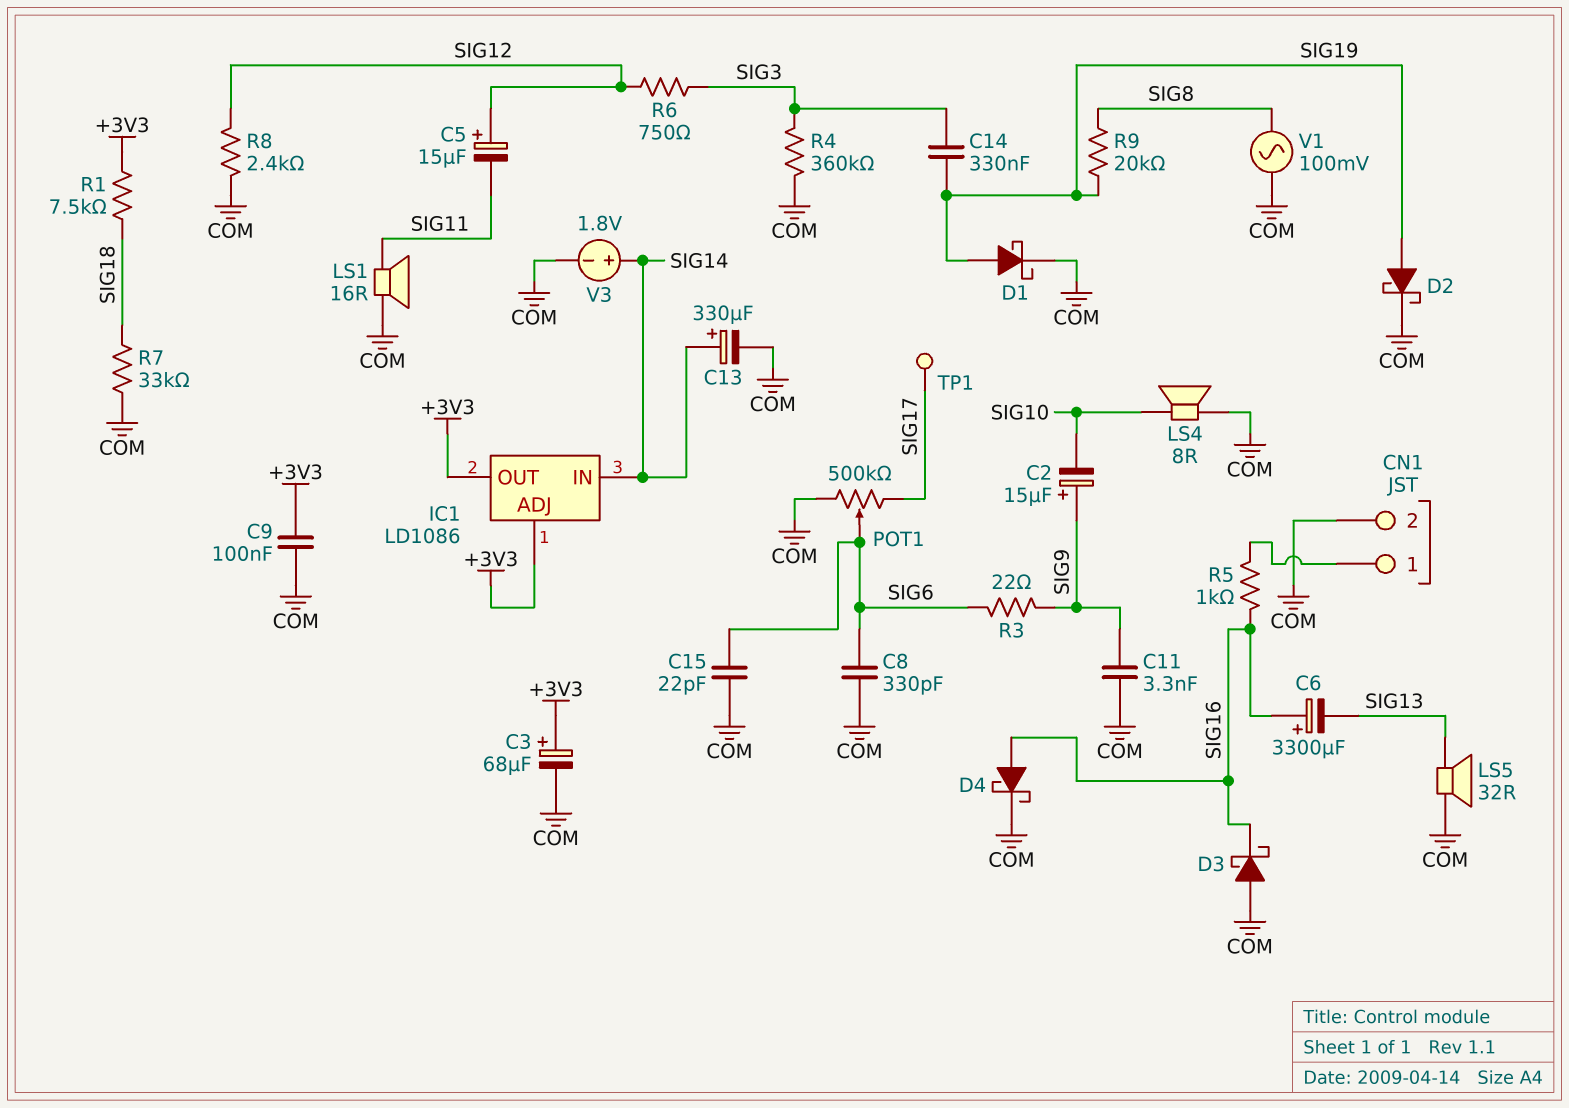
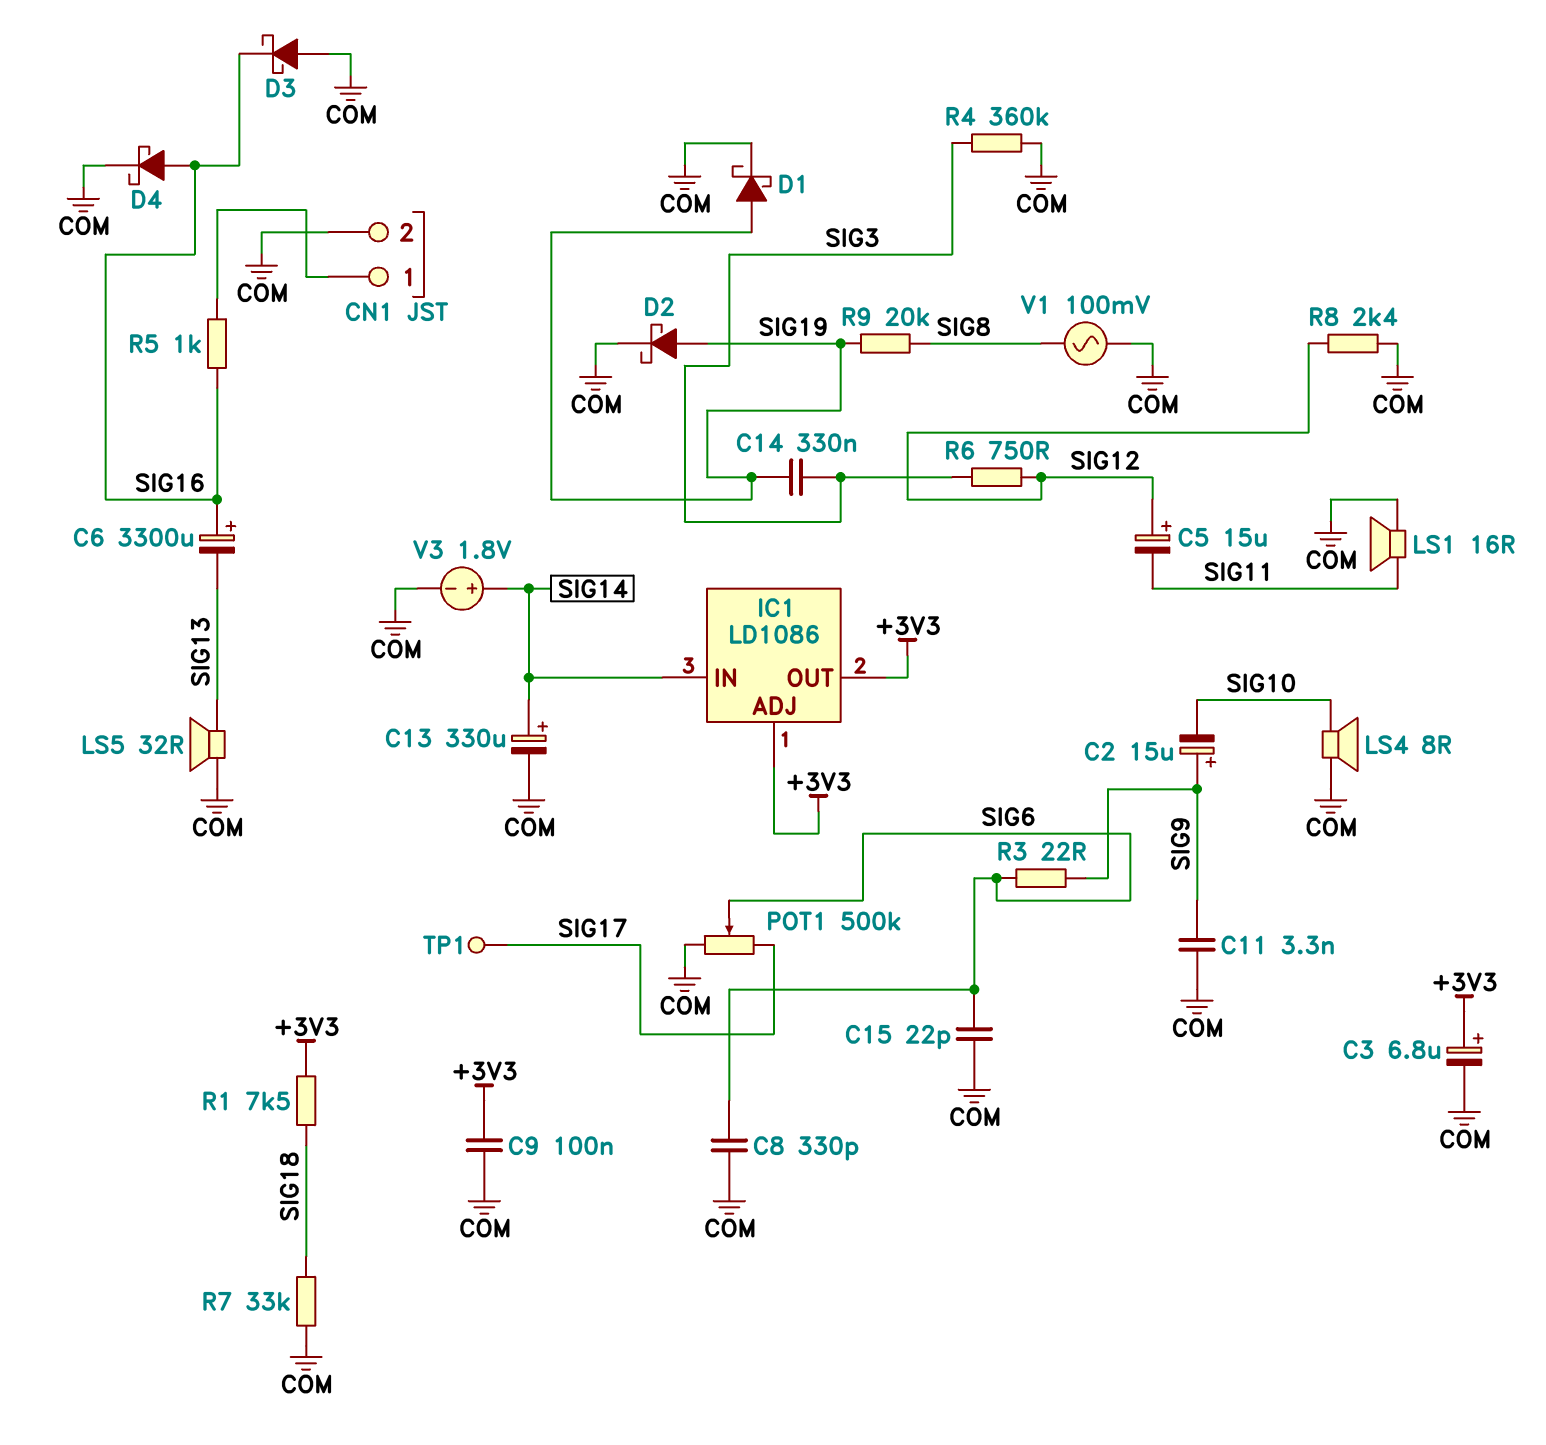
C3: 68uF (plus +3V3, minus COM) -> 6.8uF (plus +3V3, minus COM)

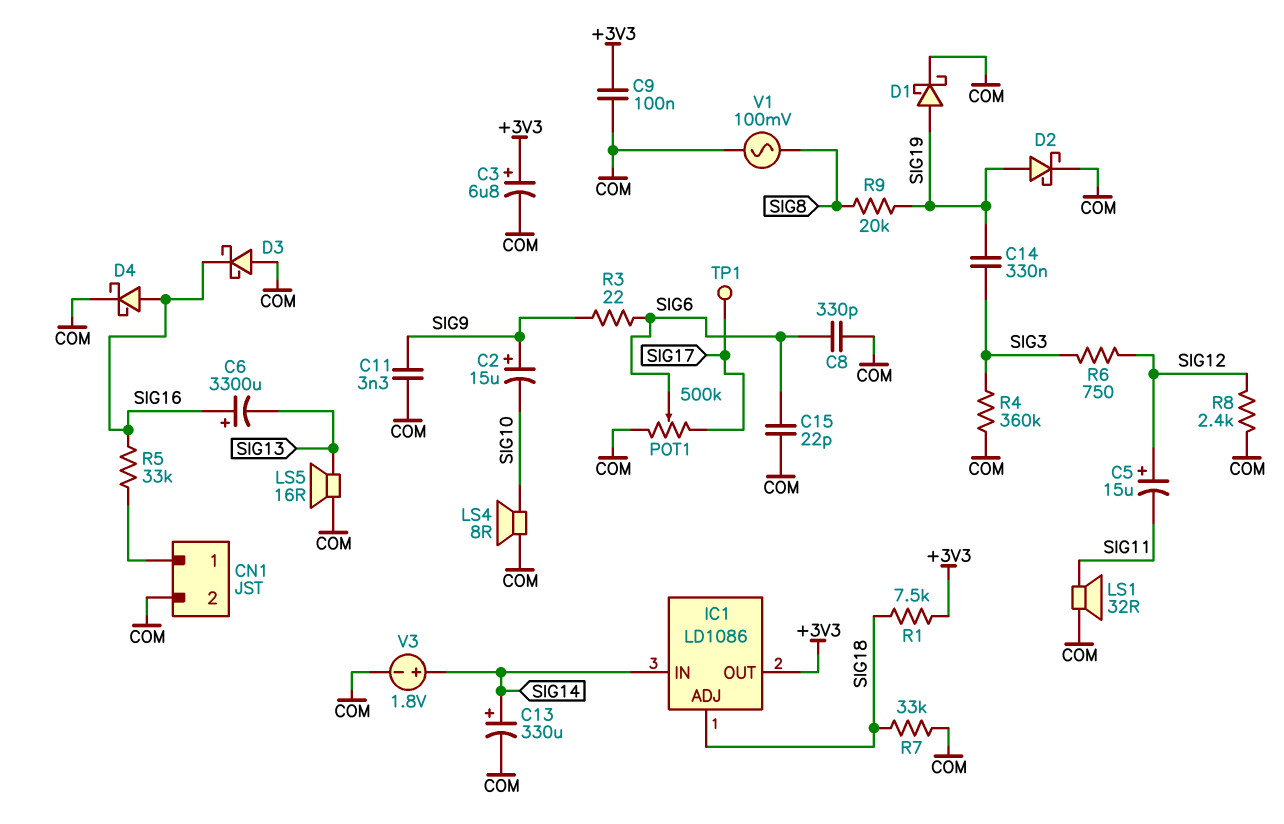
IC1 pin ADJ: +3V3 -> SIG18
LS1: speaker 16R (COM, SIG11) -> speaker 32R (COM, SIG11)
LS5: speaker 32R (COM, SIG13) -> speaker 16R (COM, SIG13)
R5: 1k (CN1/1, SIG16) -> 33k (CN1/1, SIG16)

